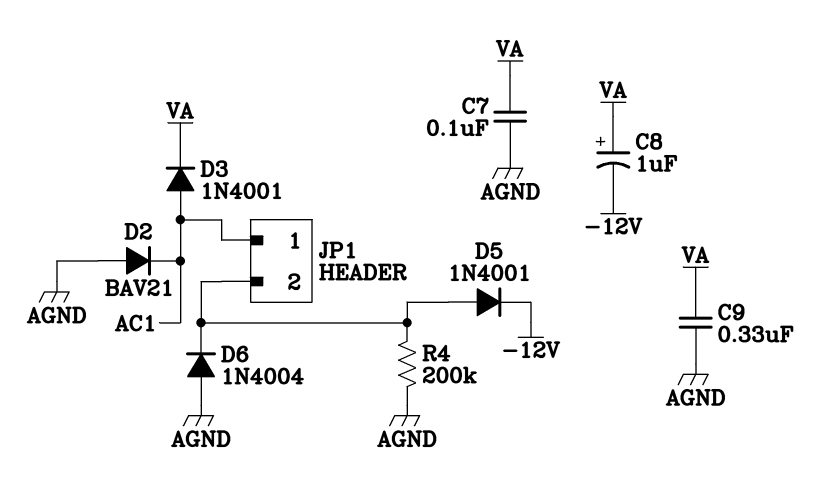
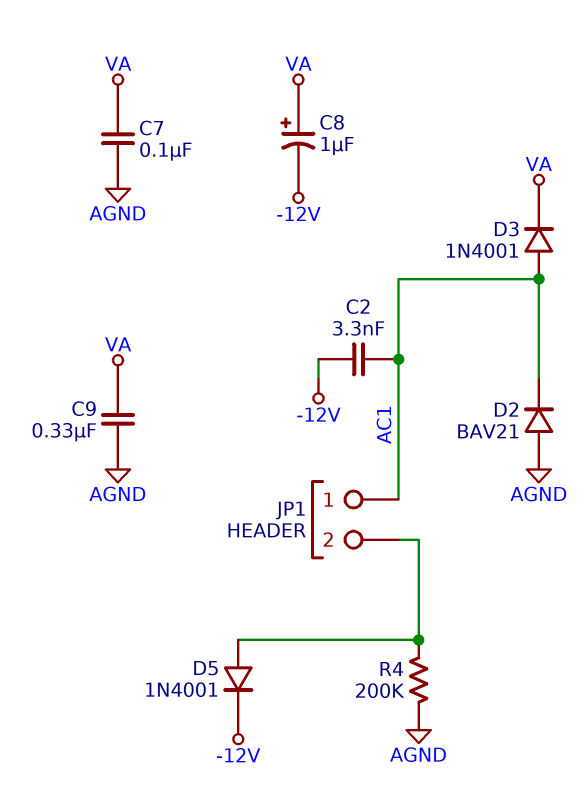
C2: none -> 3.3nF (-12V, AC1)
D6: diode 1N4004 (A AGND, K JP1/2) -> none

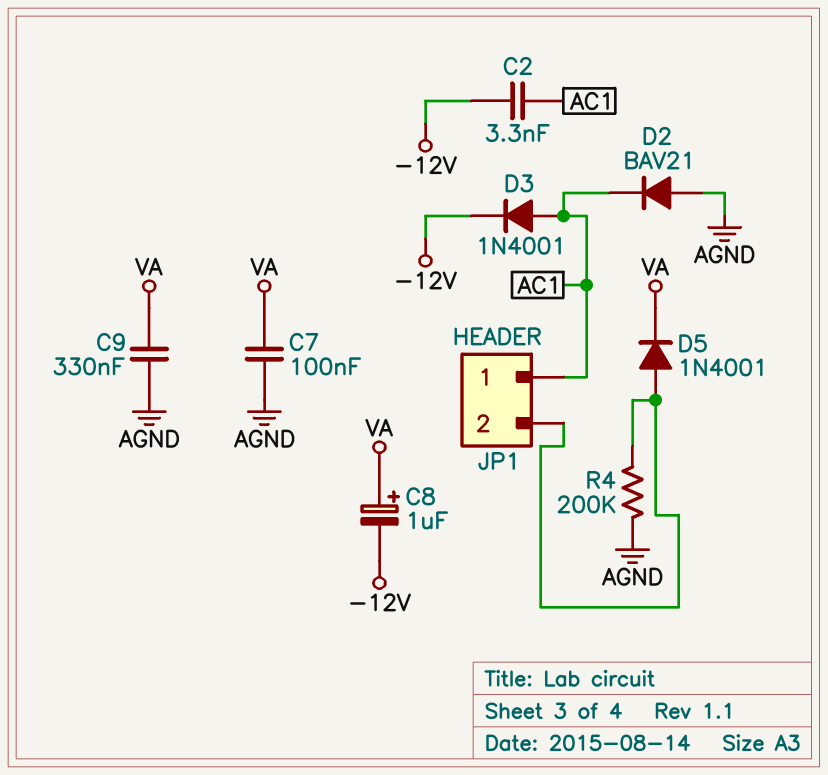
D3: diode 1N4001 (A AC1, K VA) -> diode 1N4001 (A AC1, K -12V)
D5: diode 1N4001 (A JP1/2, K -12V) -> diode 1N4001 (A JP1/2, K VA)

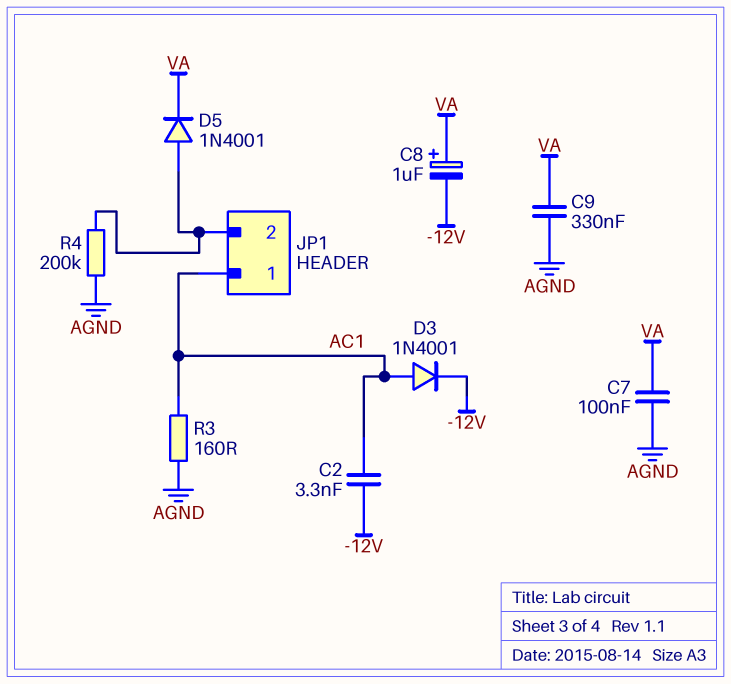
D2: diode BAV21 (A AGND, K AC1) -> none
R3: none -> 160 (AC1, AGND)

